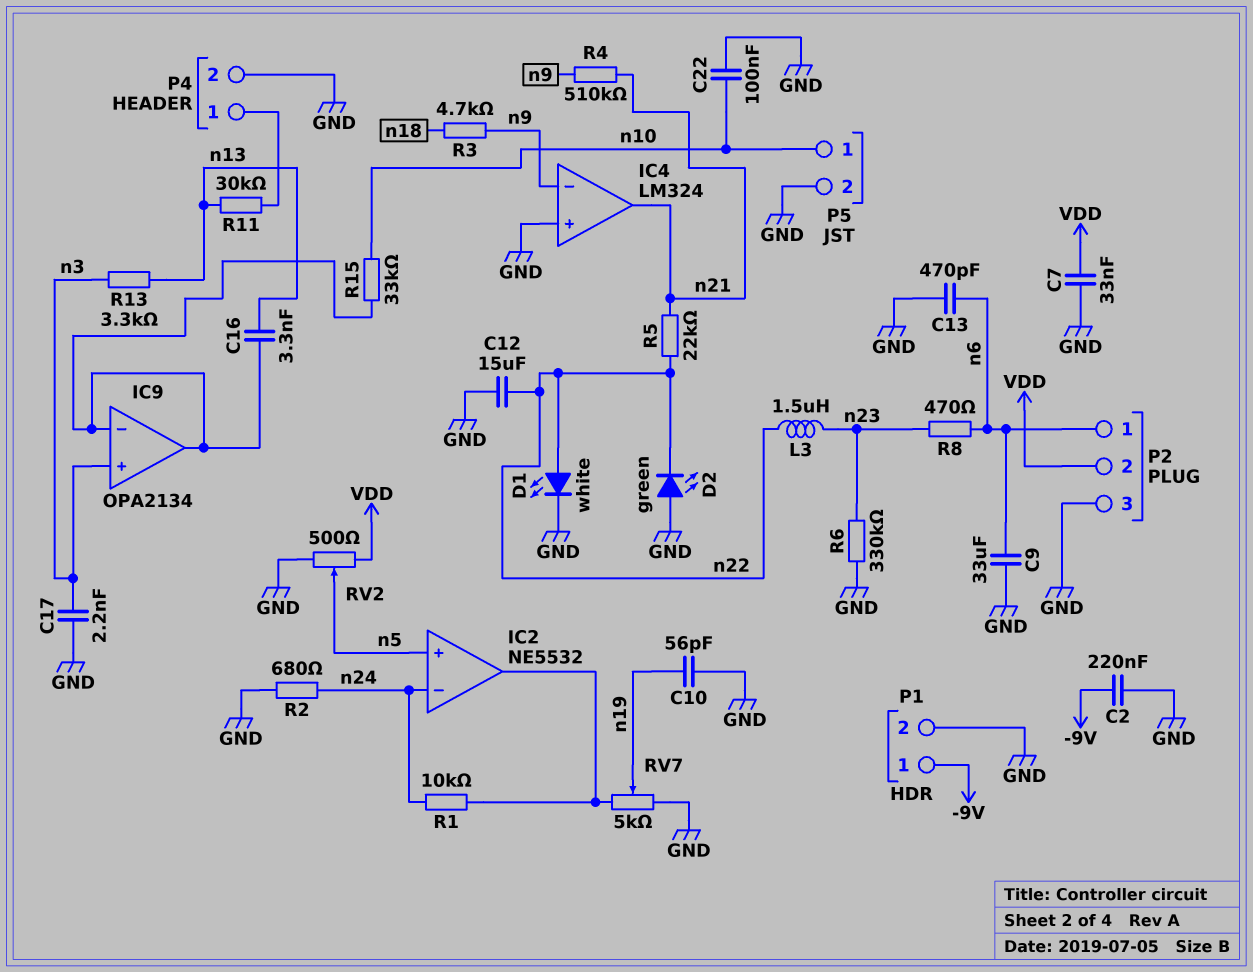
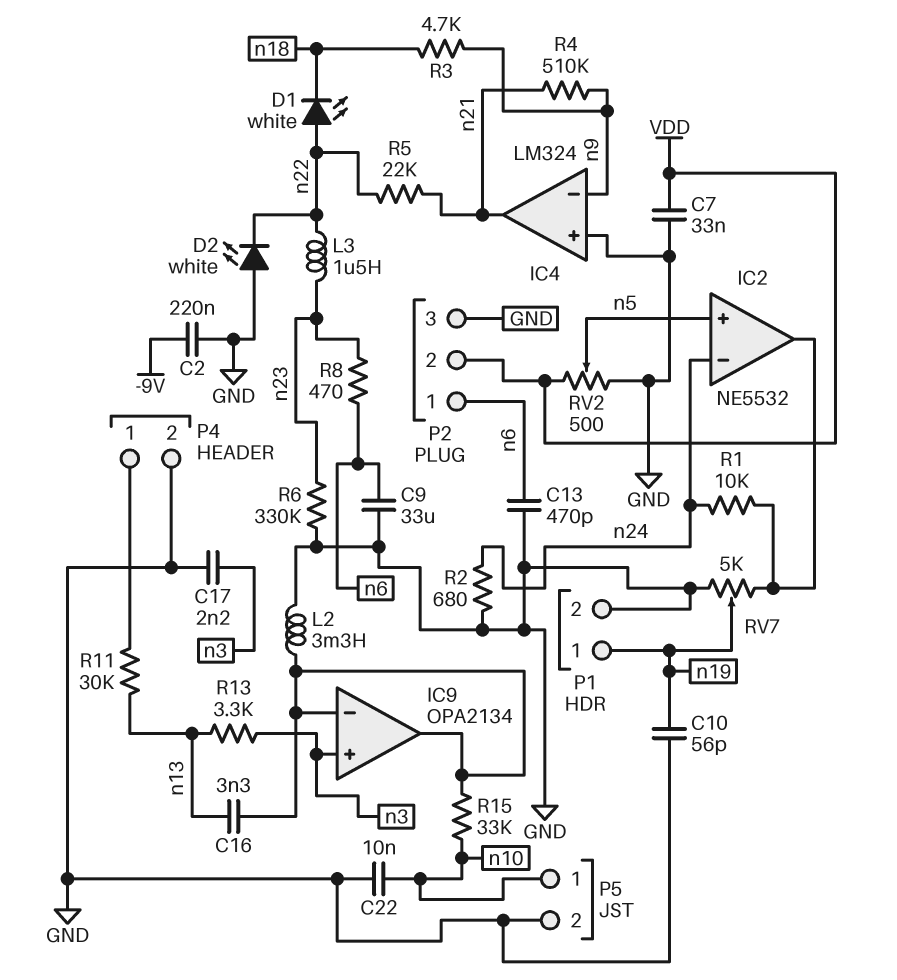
C12: 15uF (GND, n22) -> none
C22: 100nF (GND, n10) -> 10nF (GND, n10)
D1: LED white (A n22, K GND) -> LED white (A n22, K n18)
D2: LED green (A GND, K n22) -> LED white (A GND, K n22)
L2: none -> 3.3mH (GND, IC9/in-)
P1 pin 1: -9V -> n19

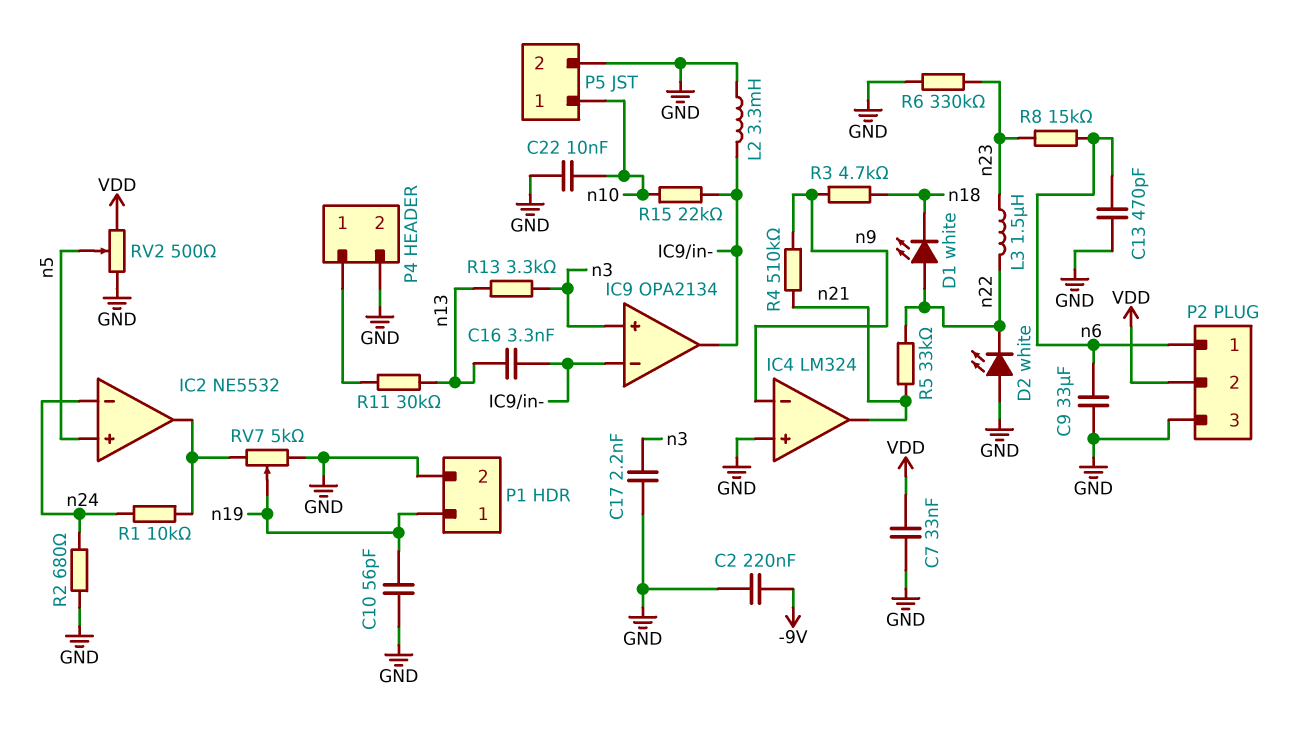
R5: 22k (n21, n22) -> 33k (n21, n22)
R8: 470 (n6, n23) -> 15k (n6, n23)
R15: 33k (IC9/in-, n10) -> 22k (IC9/in-, n10)

